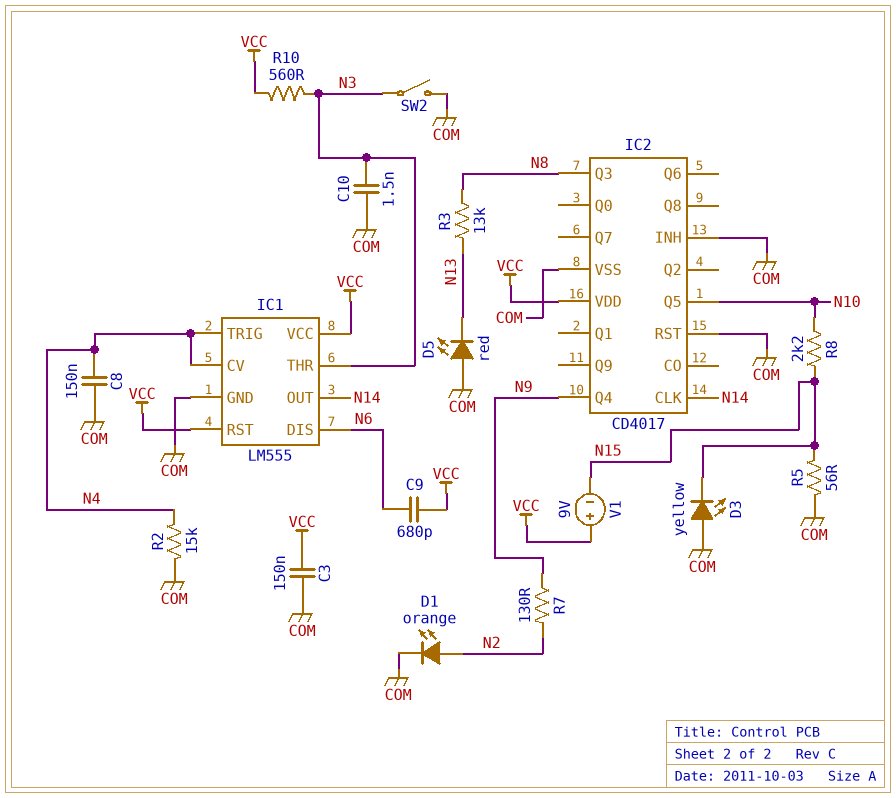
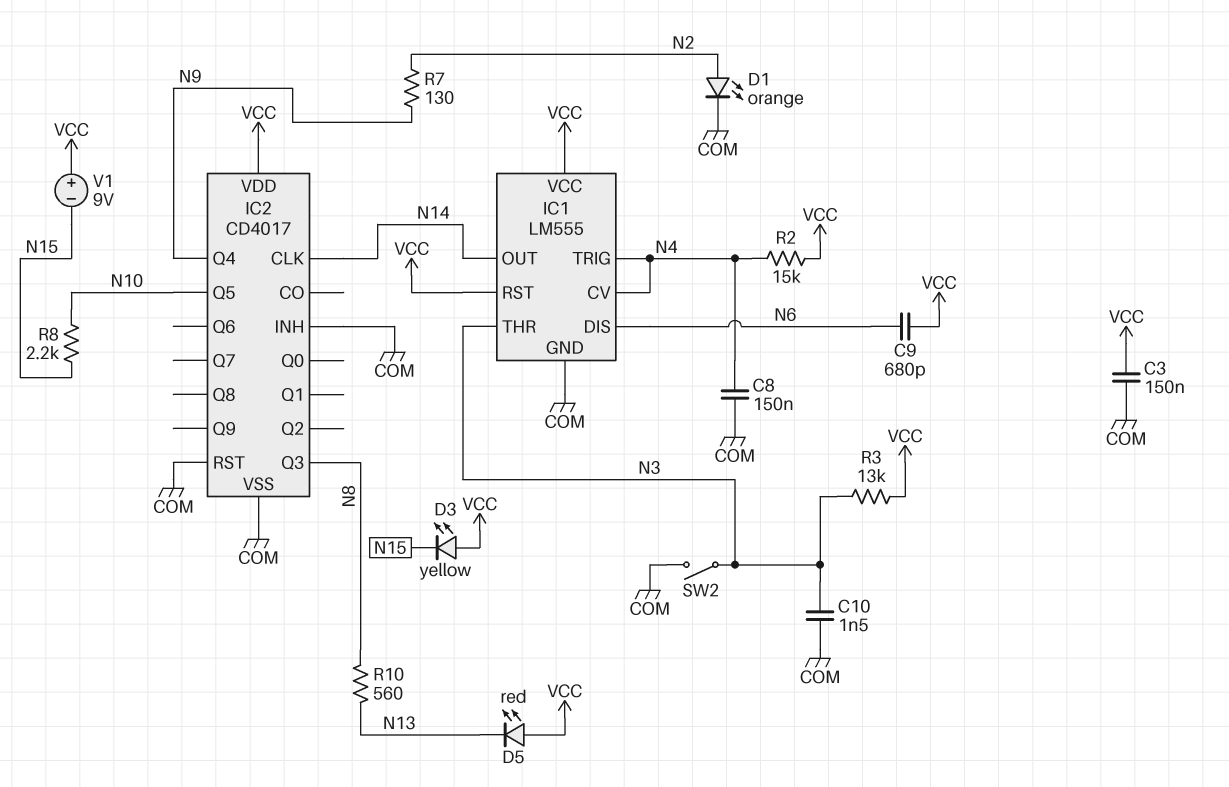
D3: LED yellow (A COM, K N15) -> LED yellow (A VCC, K N15)
D5: LED red (A COM, K N13) -> LED red (A VCC, K N13)
R2: 15k (COM, N4) -> 15k (N4, VCC)
R3: 13k (N8, N13) -> 13k (N3, VCC)
R5: 56 (COM, N15) -> none
R10: 560 (N3, VCC) -> 560 (N8, N13)

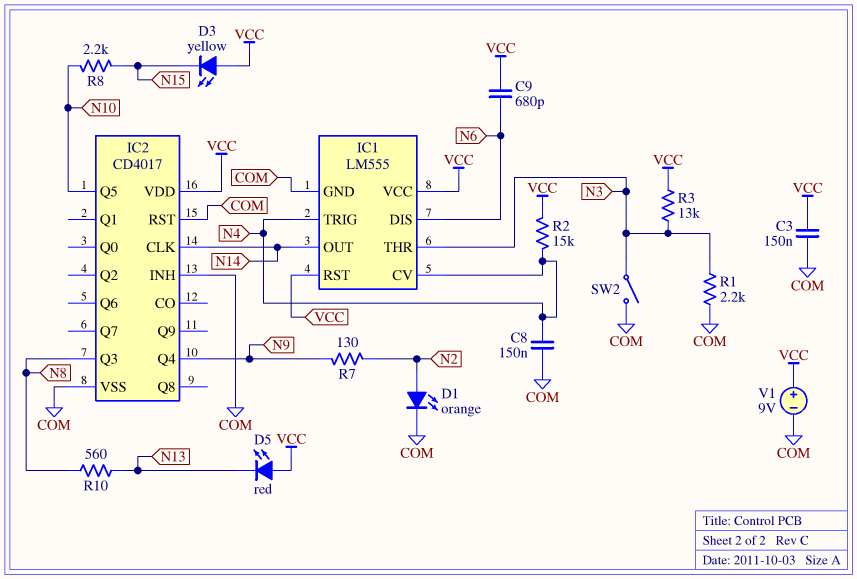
C10: 1.5nF (COM, N3) -> none
R1: none -> 2.2k (COM, N3)
V1: 9V (plus VCC, minus N15) -> 9V (plus VCC, minus COM)

